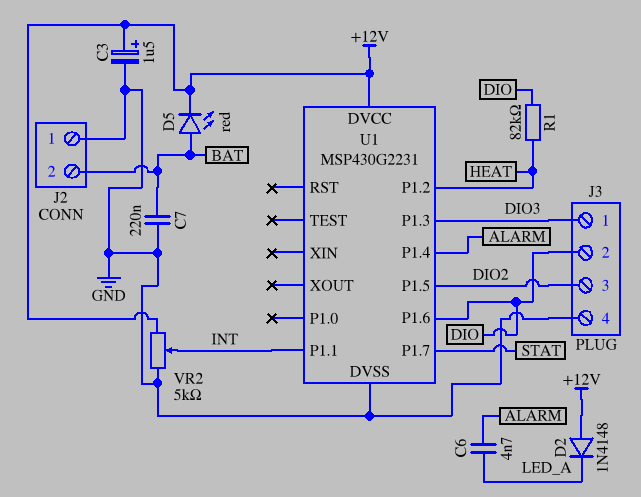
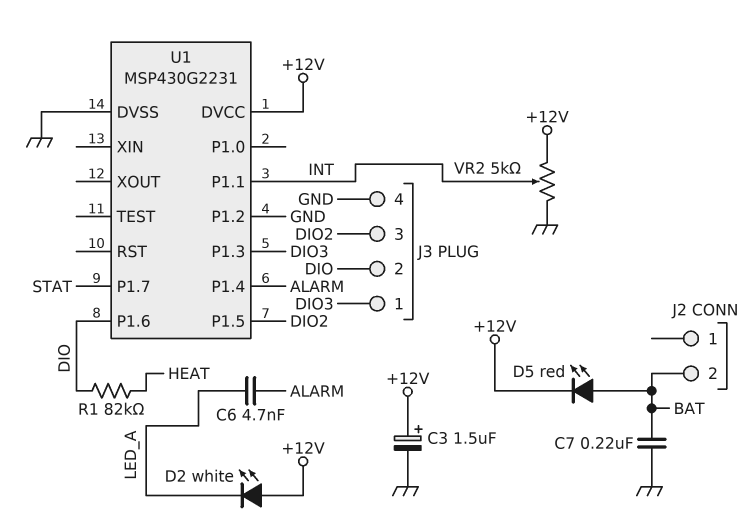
D2: diode 1N4148 (A +12V, K LED_A) -> LED white (A +12V, K LED_A)
J2 pin 1: GND -> none
U1 pin P1.2: HEAT -> GND

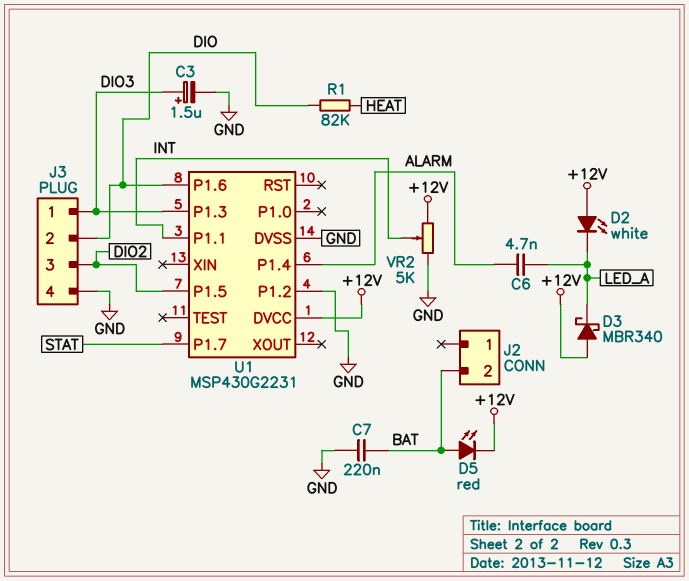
C3: 1.5uF (plus +12V, minus GND) -> 1.5uF (plus DIO3, minus GND)
D3: none -> schottky MBR340 (A +12V, K LED_A)

